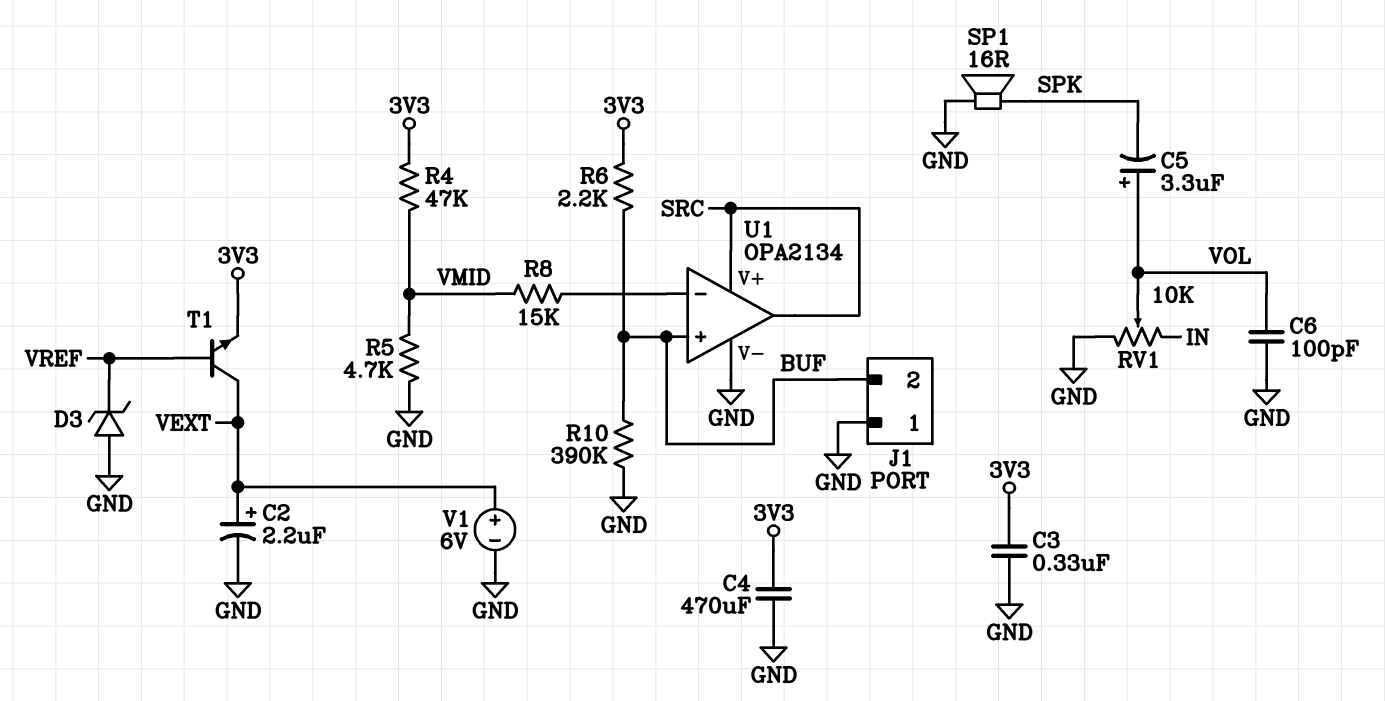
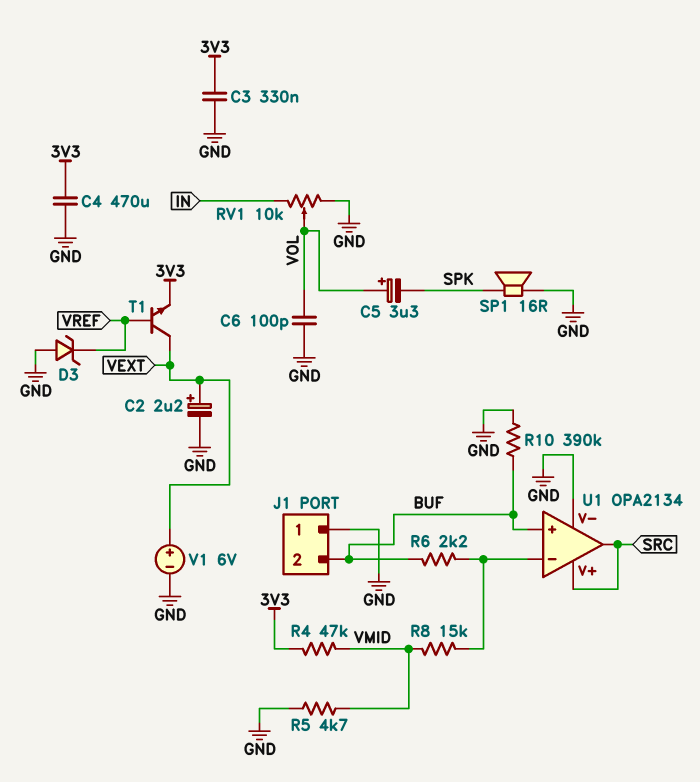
R6: 2.2k (3V3, BUF) -> 2.2k (BUF, U1/in-)

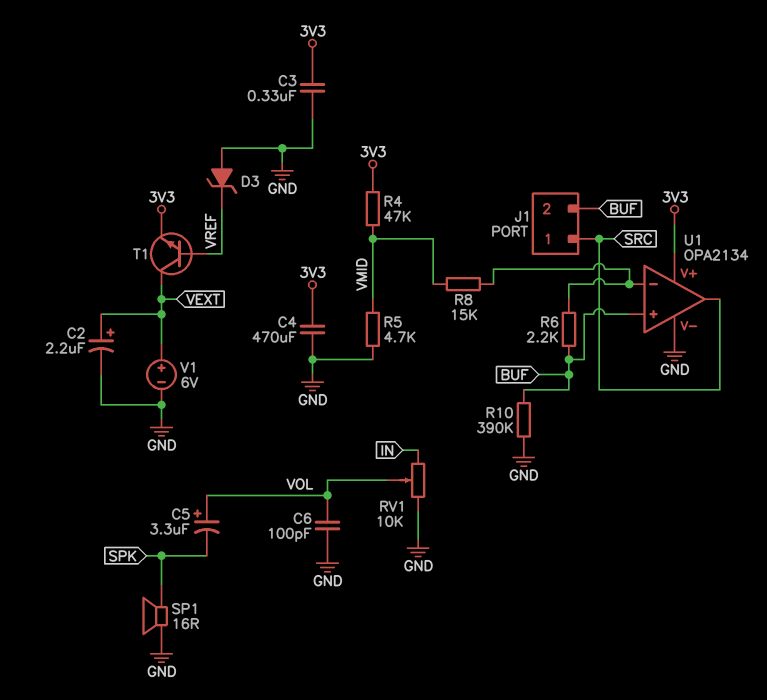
J1 pin 1: GND -> SRC
U1 pin V+: SRC -> 3V3

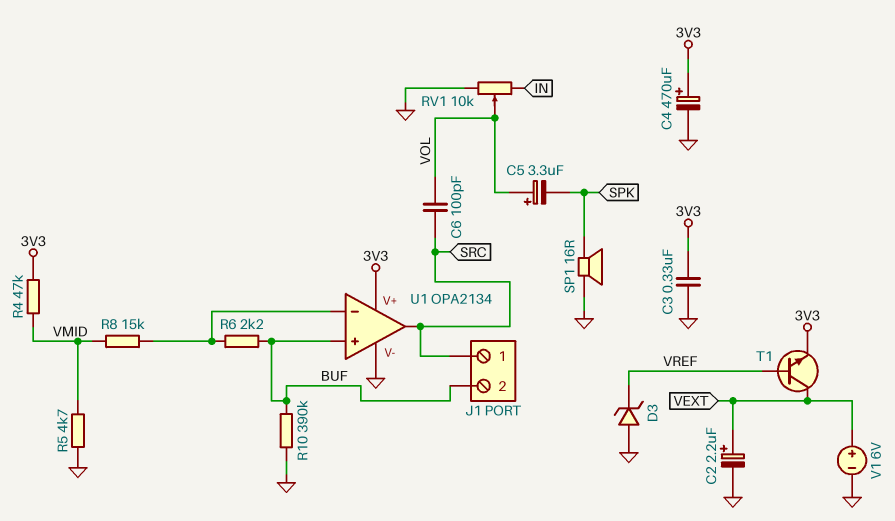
C4: 470uF (3V3, GND) -> 470uF (plus 3V3, minus GND)
C6: 100pF (GND, VOL) -> 100pF (SRC, VOL)

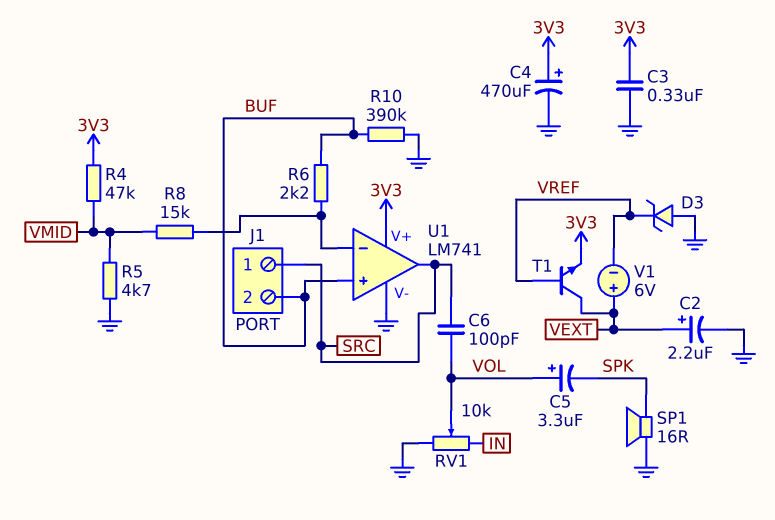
U1: OPA2134 -> LM741
V1: 6V (plus VEXT, minus GND) -> 6V (plus VEXT, minus VREF)

